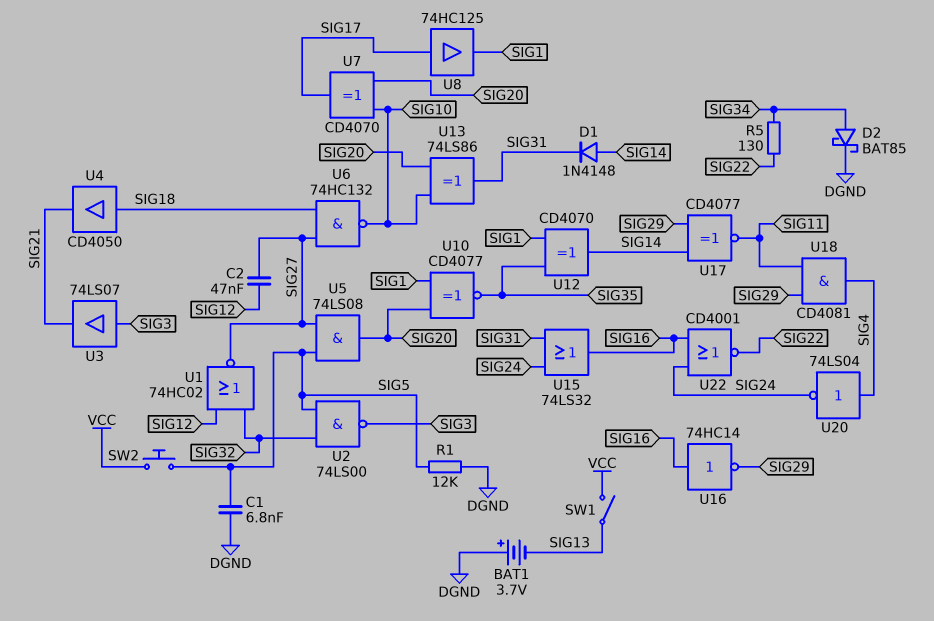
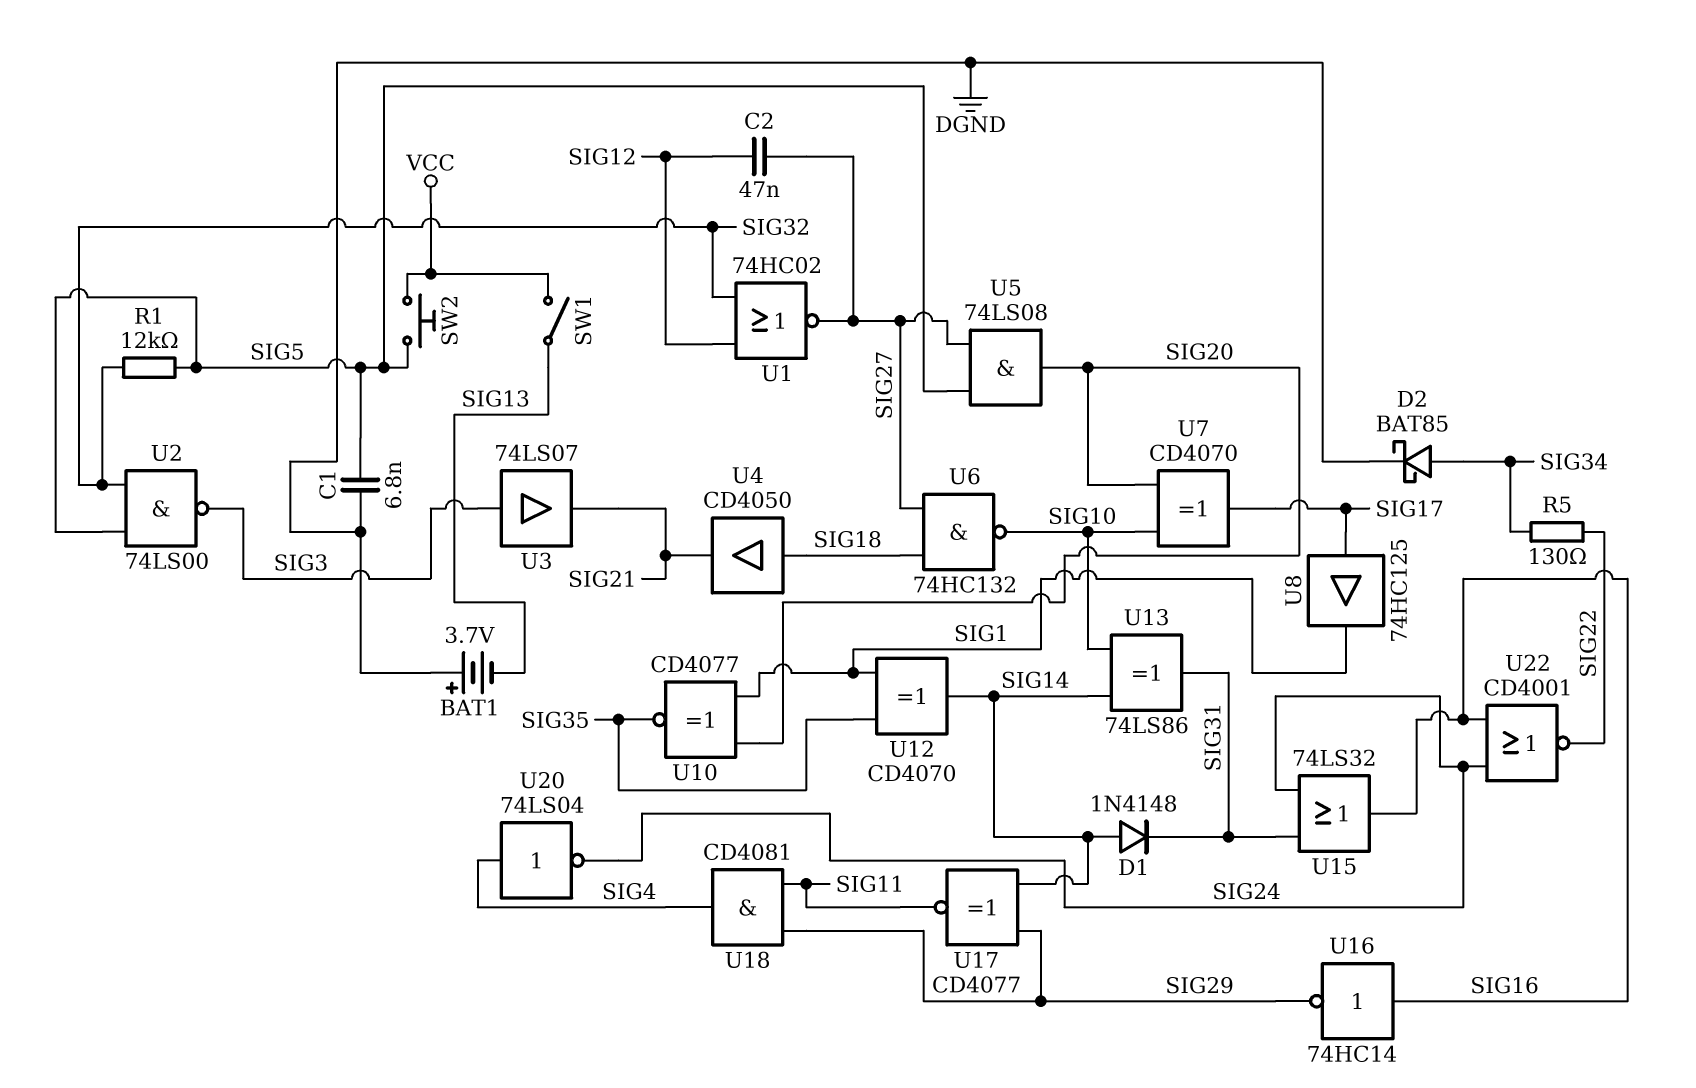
R1: 12k (DGND, SIG5) -> 12k (SIG5, SIG32)
U13: XOR 74LS86 (in SIG10, in SIG20, out SIG31) -> XOR 74LS86 (in SIG10, in SIG14, out SIG31)

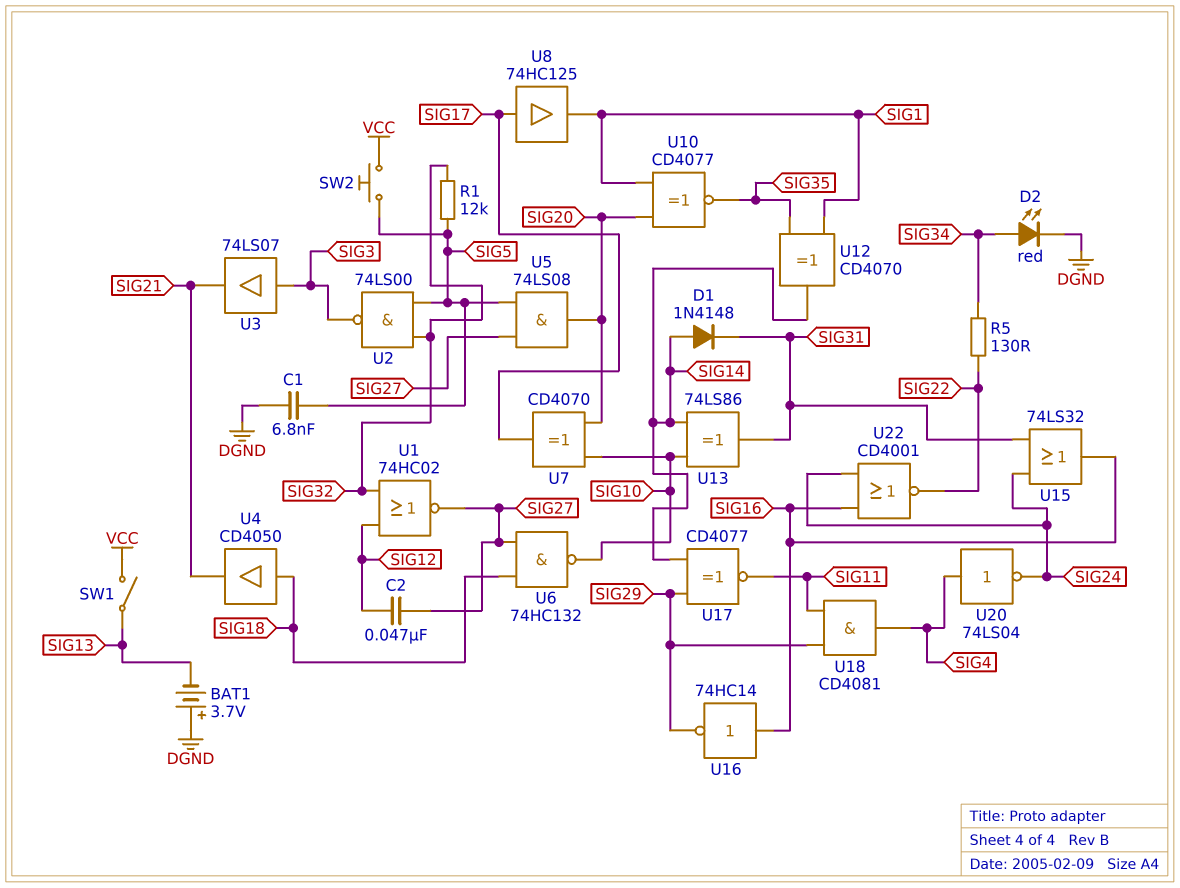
D2: schottky BAT85 (A SIG34, K DGND) -> LED red (A SIG34, K DGND)

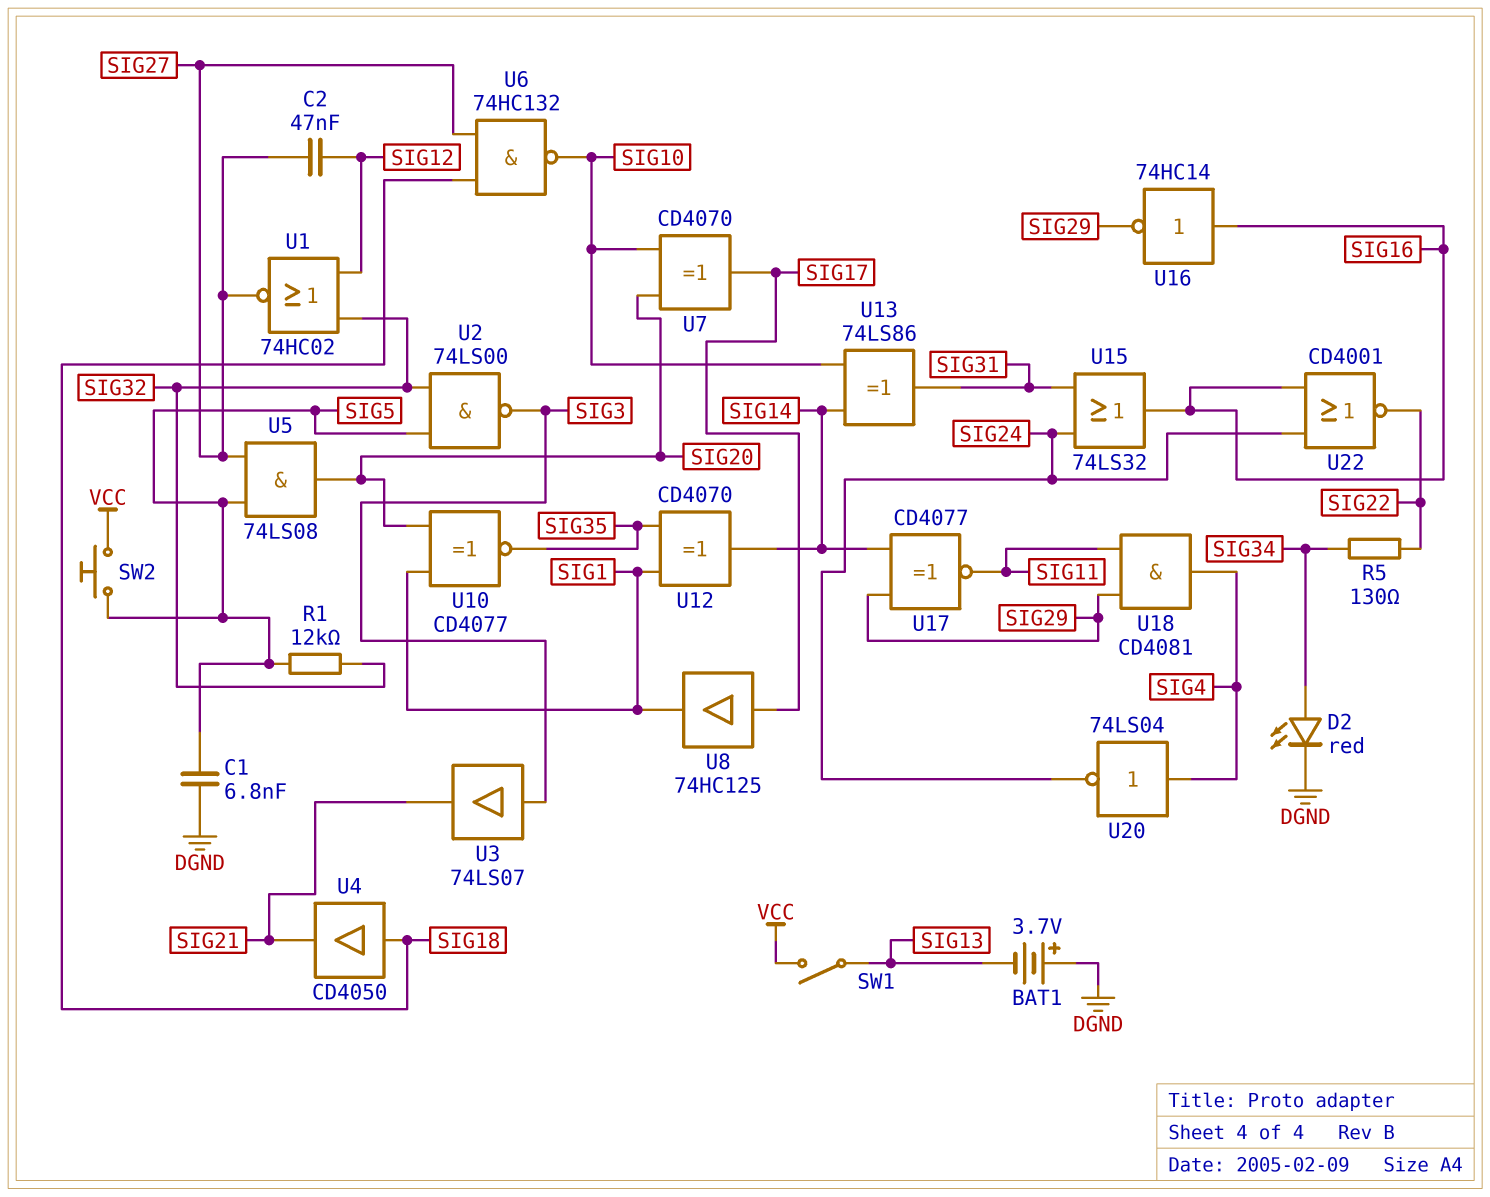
D1: diode 1N4148 (A SIG14, K SIG31) -> none

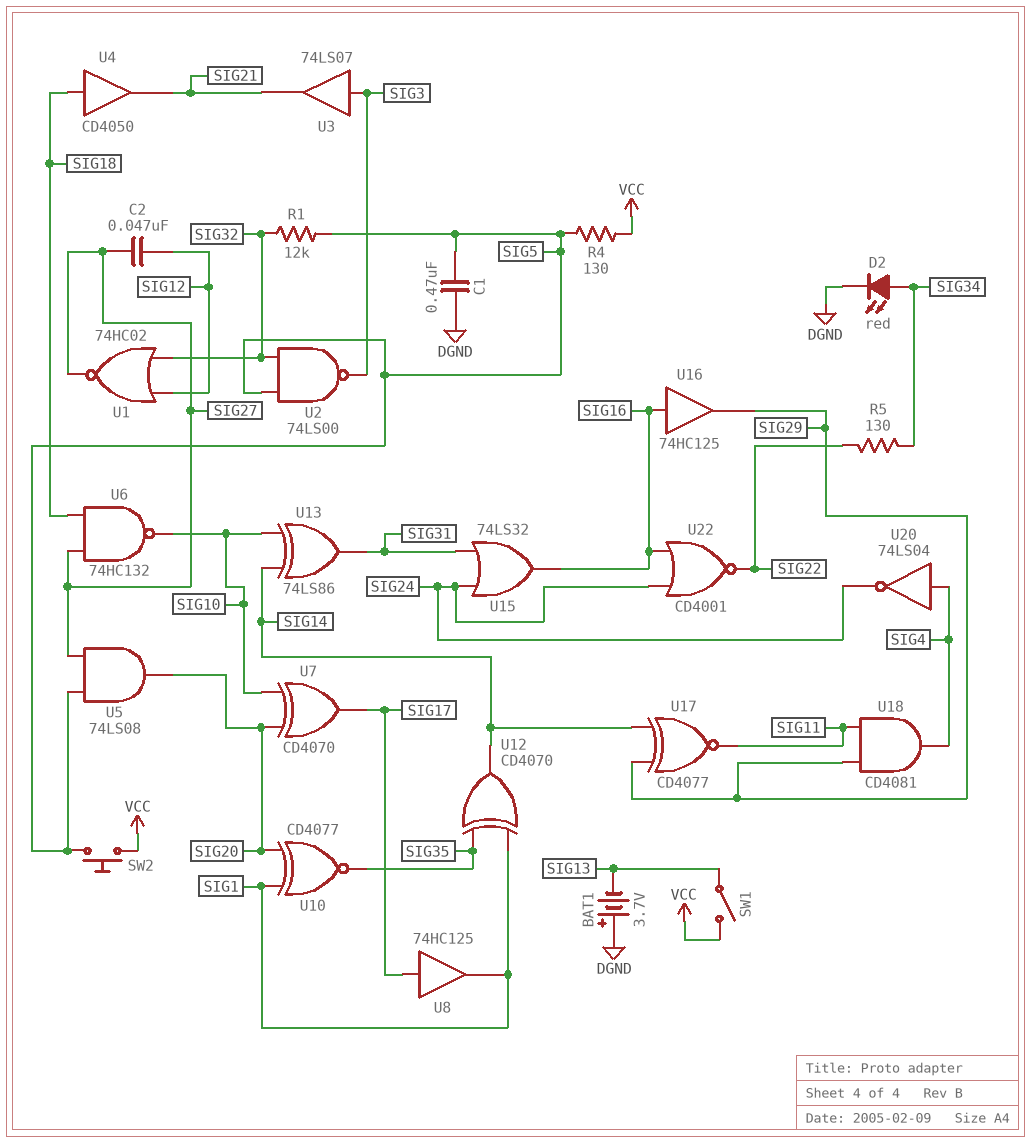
C1: 6.8nF (DGND, SIG5) -> 470nF (DGND, SIG5)
R4: none -> 130 (SIG5, VCC)
U16: NOT 74HC14 (in SIG16, out SIG29) -> buffer 74HC125 (in SIG16, out SIG29)

